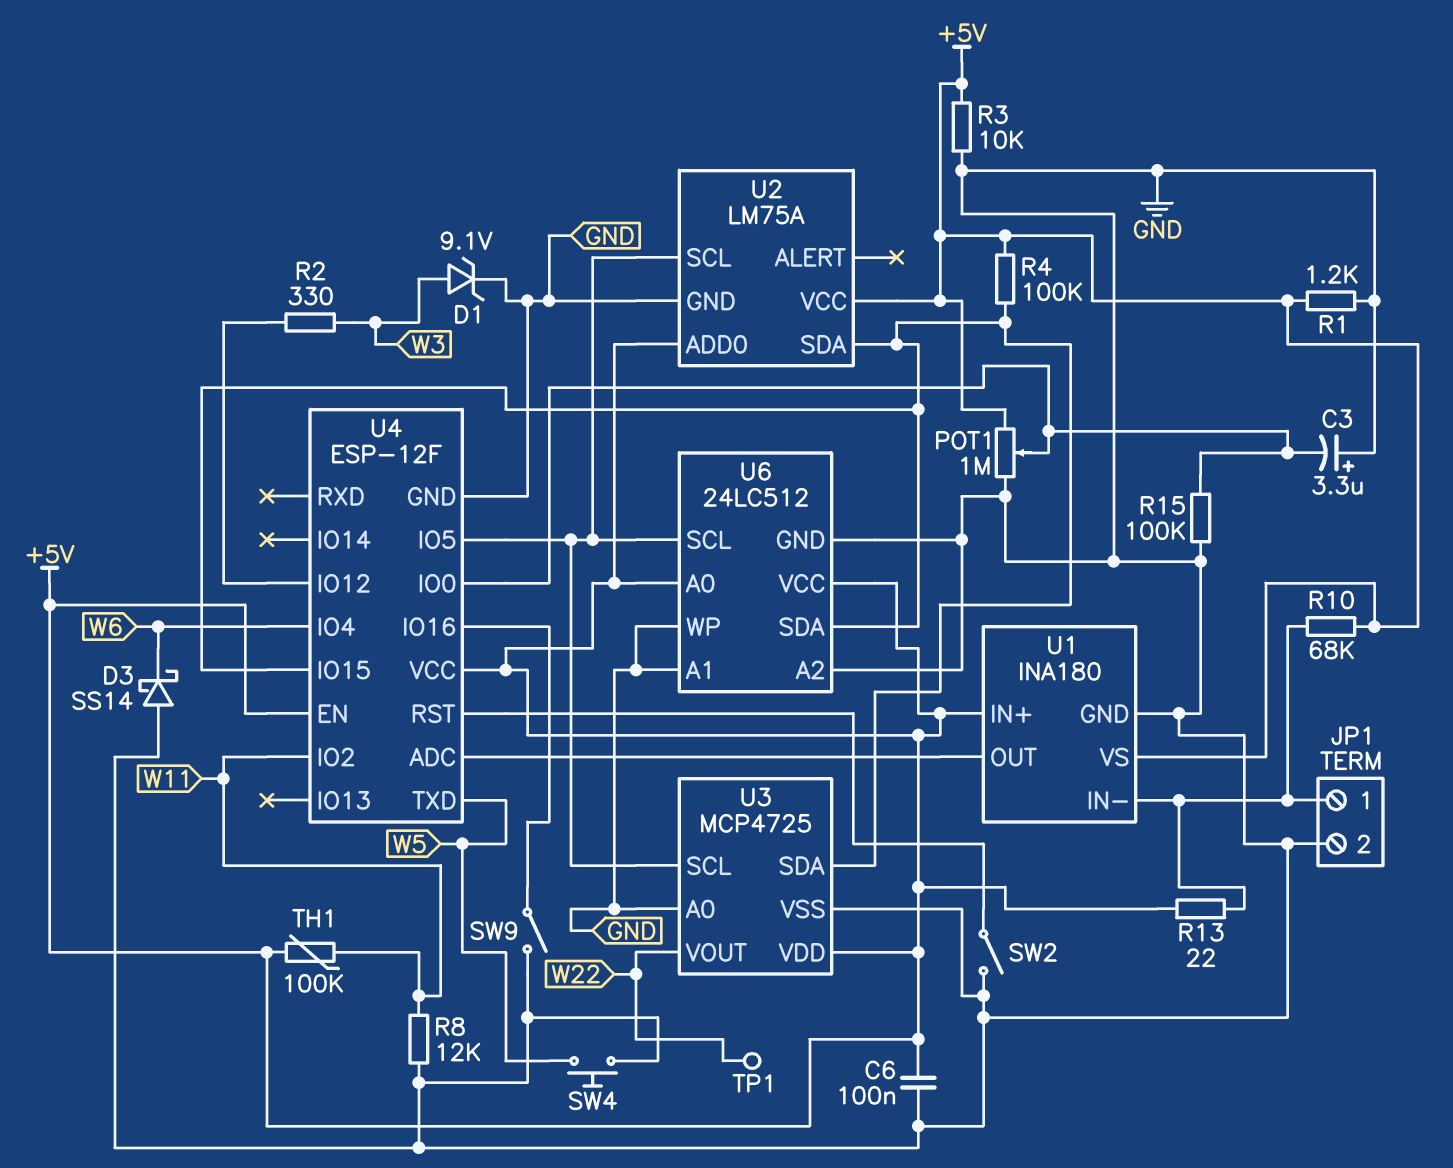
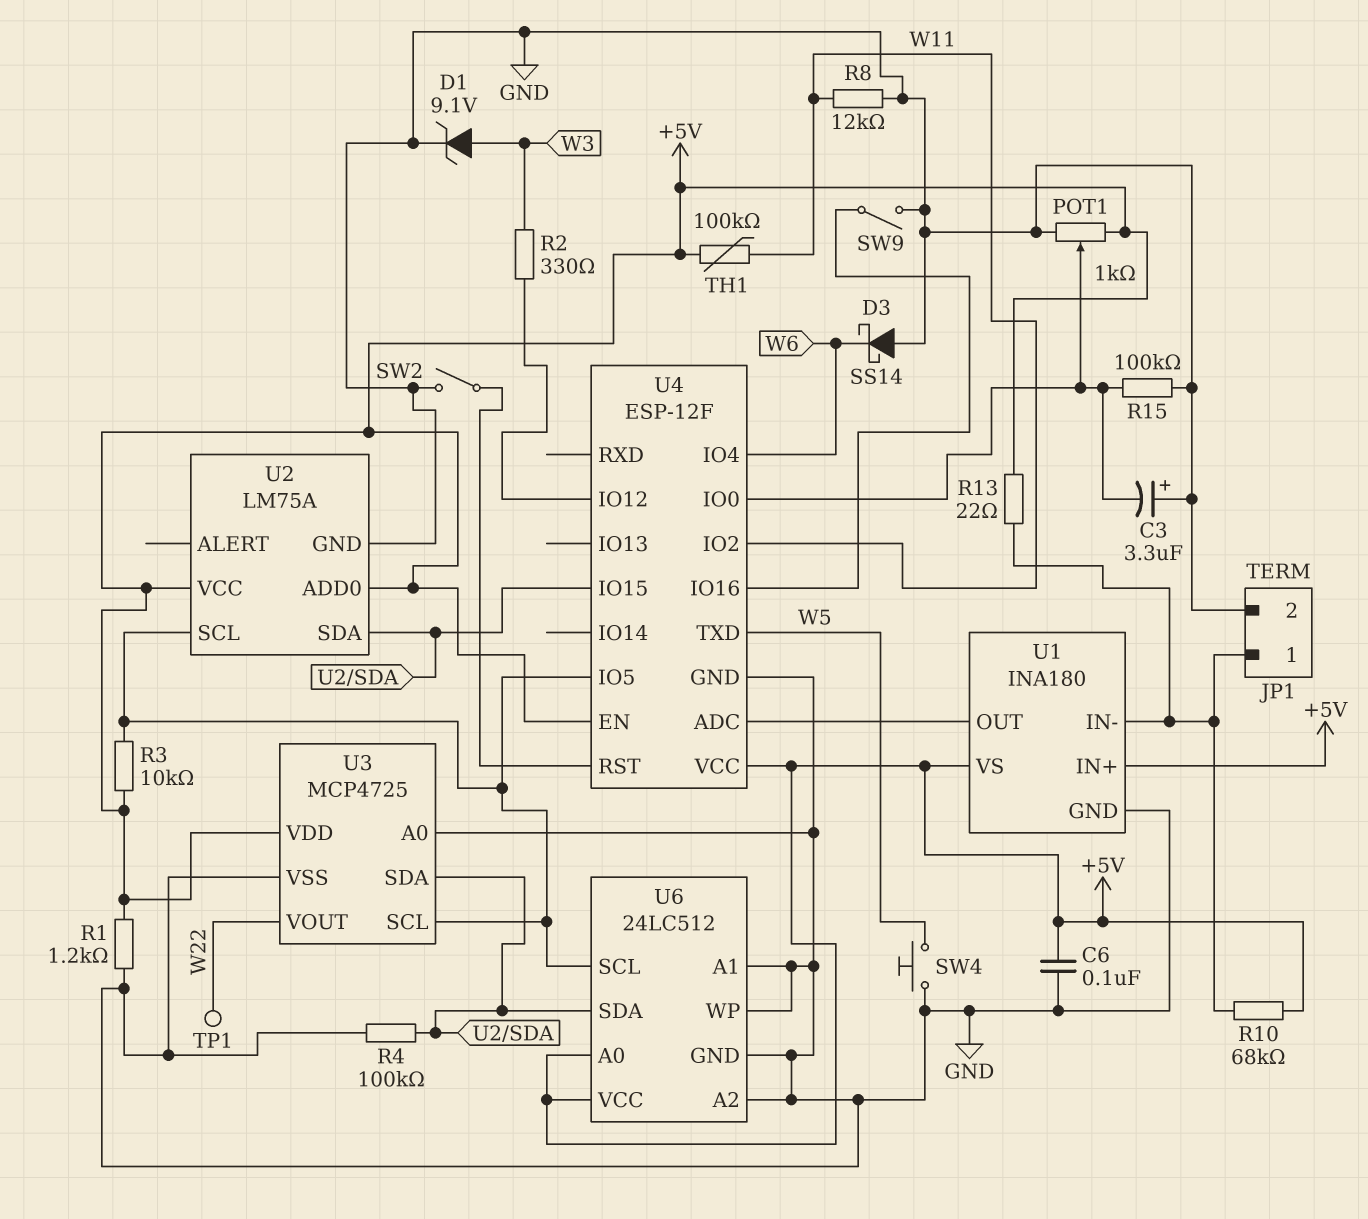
POT1: 1M (+5V, GND, wiper U4/IO0) -> 1k (+5V, GND, wiper U4/IO0)
R3: 10k (+5V, GND) -> 10k (+5V, U2/SCL)
R4: 100k (+5V, U2/SDA) -> 100k (GND, U2/SDA)

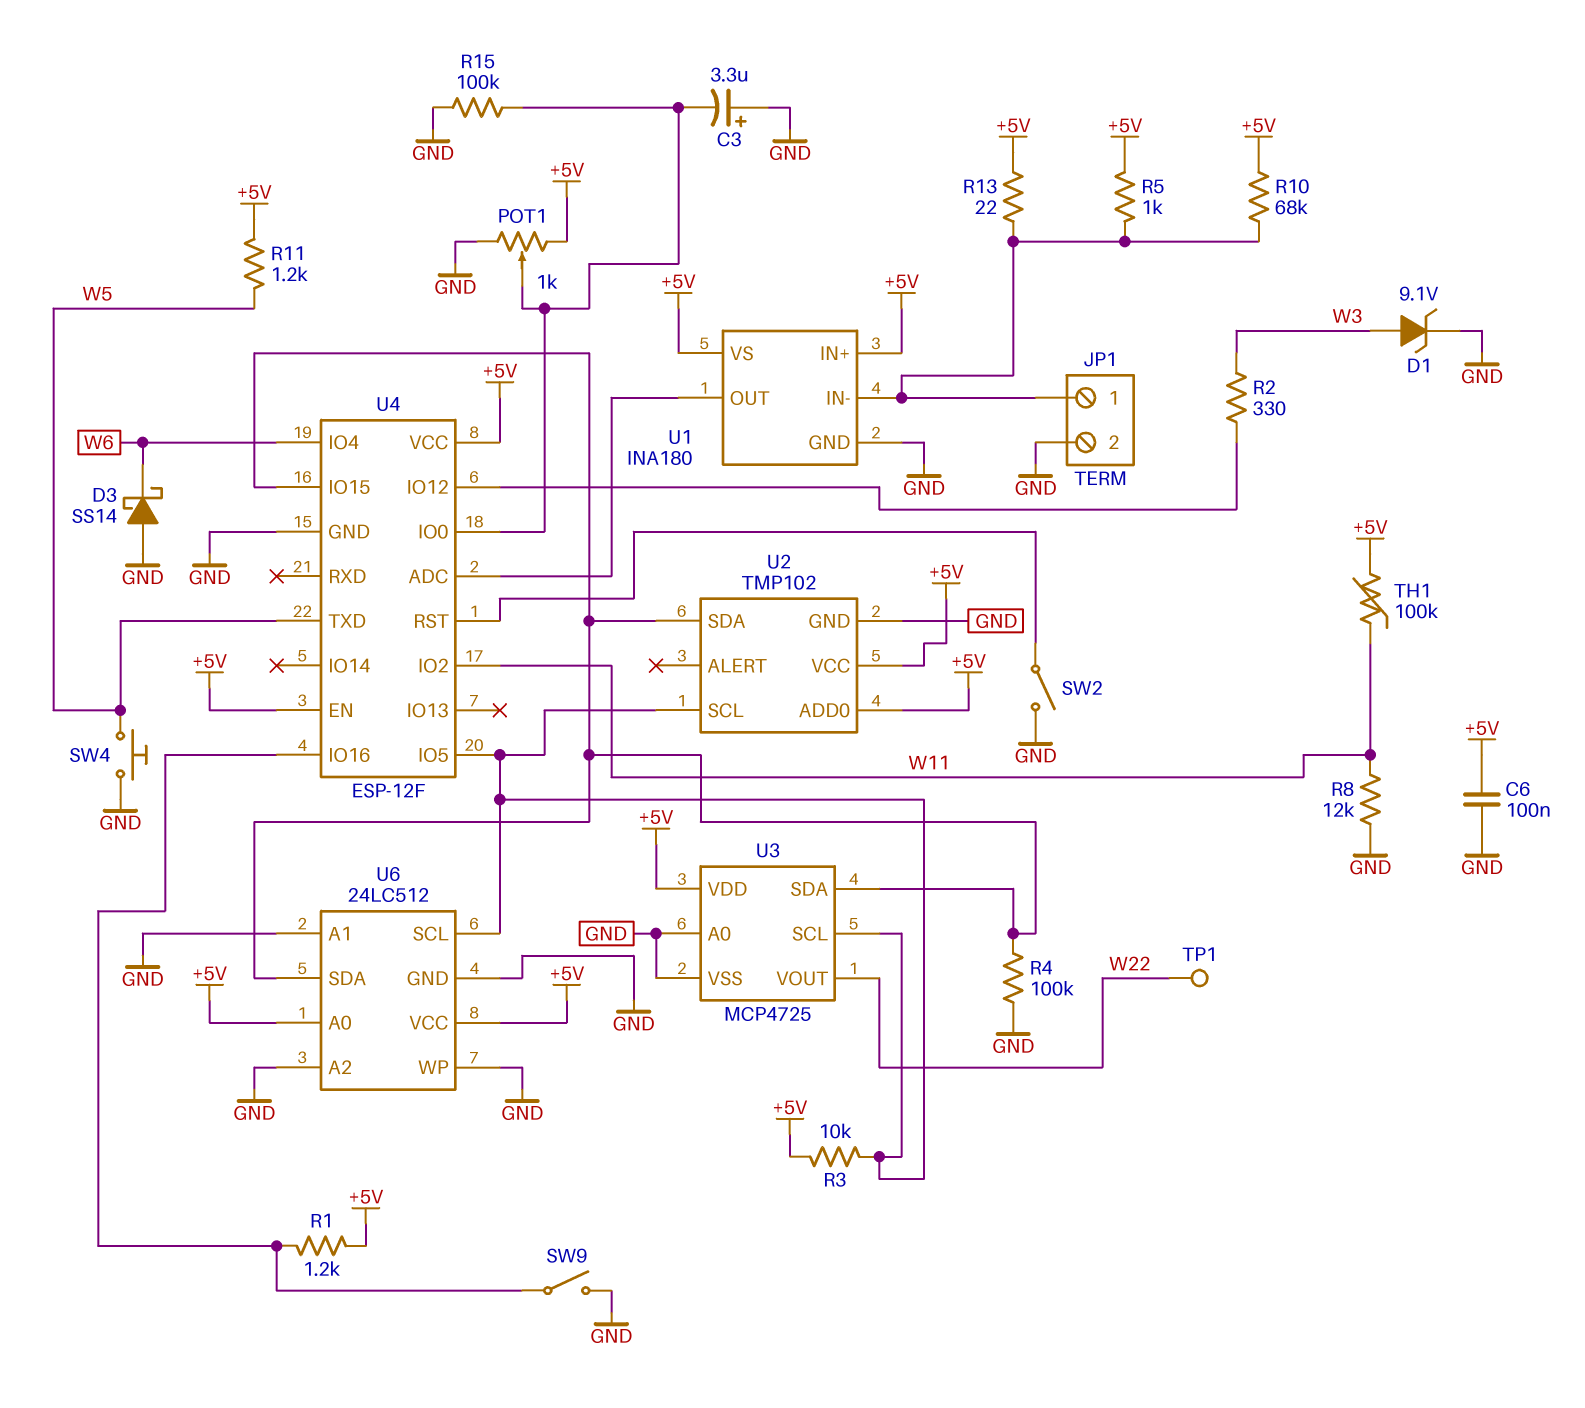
R1: 1.2k (+5V, GND) -> 1.2k (+5V, U4/IO16)
R5: none -> 1k (+5V, JP1/1)
R11: none -> 1.2k (+5V, W5)
U2: LM75A -> TMP102

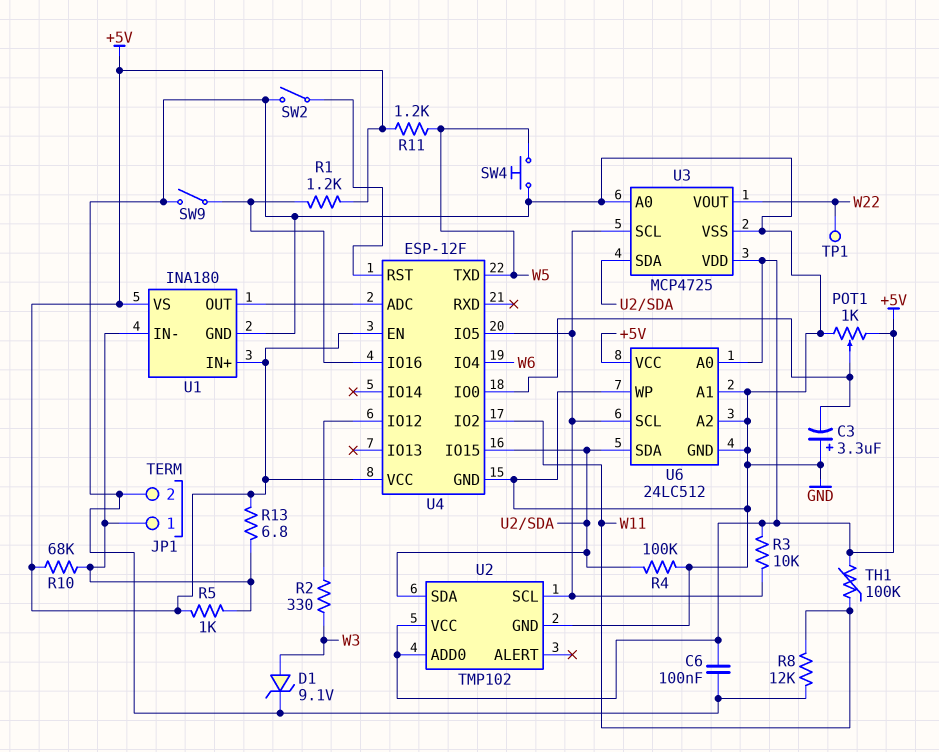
D3: schottky SS14 (A GND, K W6) -> none
R13: 22 (+5V, JP1/1) -> 6.8 (+5V, JP1/1)
R15: 100k (GND, U4/IO0) -> none

